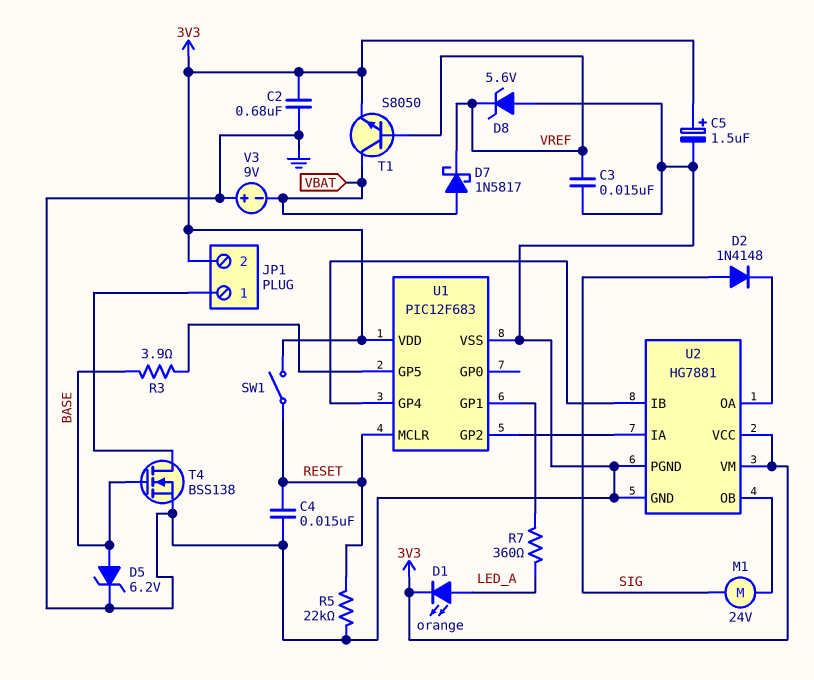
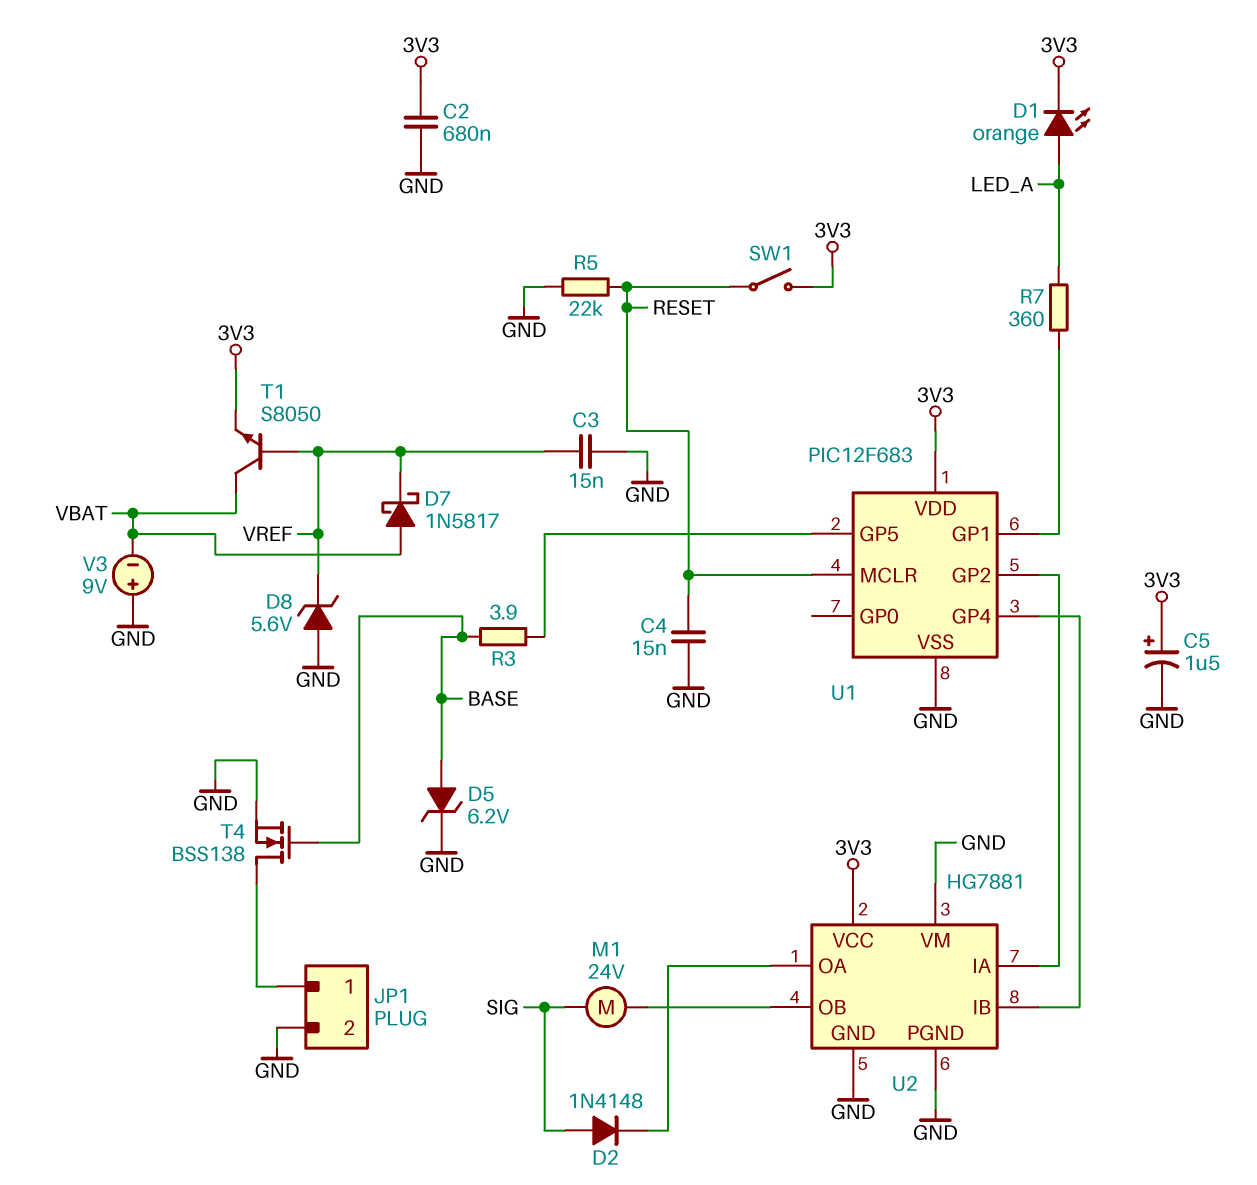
JP1 pin 2: 3V3 -> GND
U2 pin VM: 3V3 -> GND

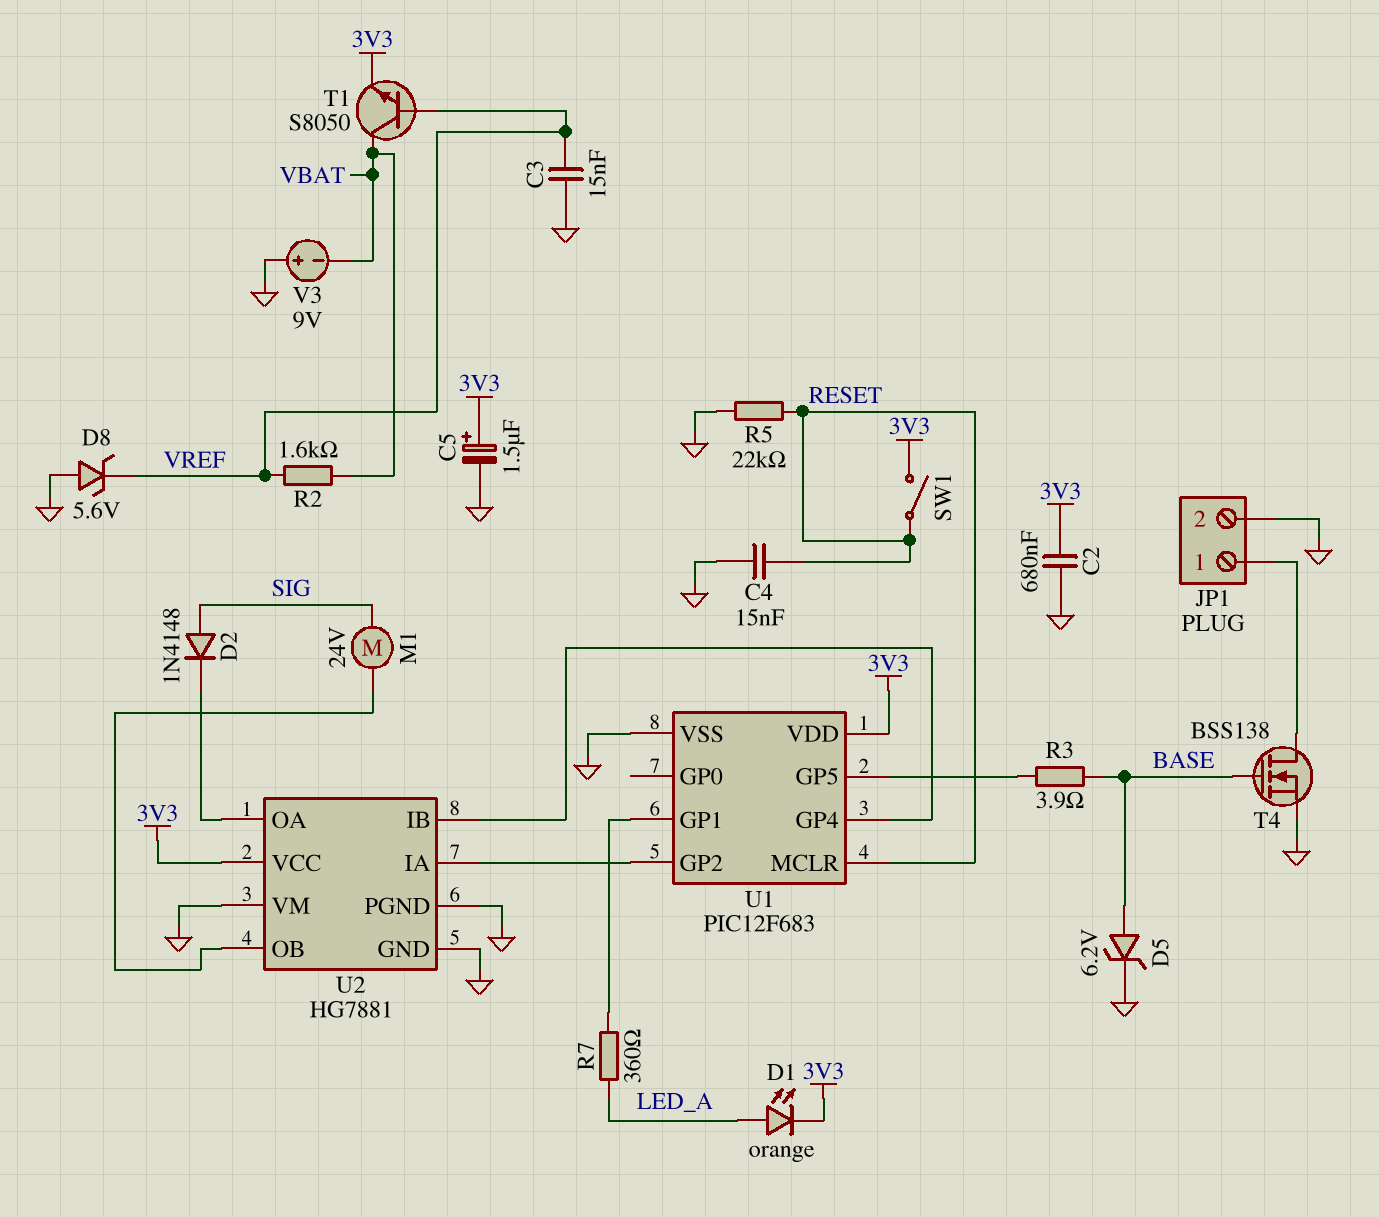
D7: schottky 1N5817 (A VBAT, K VREF) -> none
R2: none -> 1.6k (VBAT, VREF)

